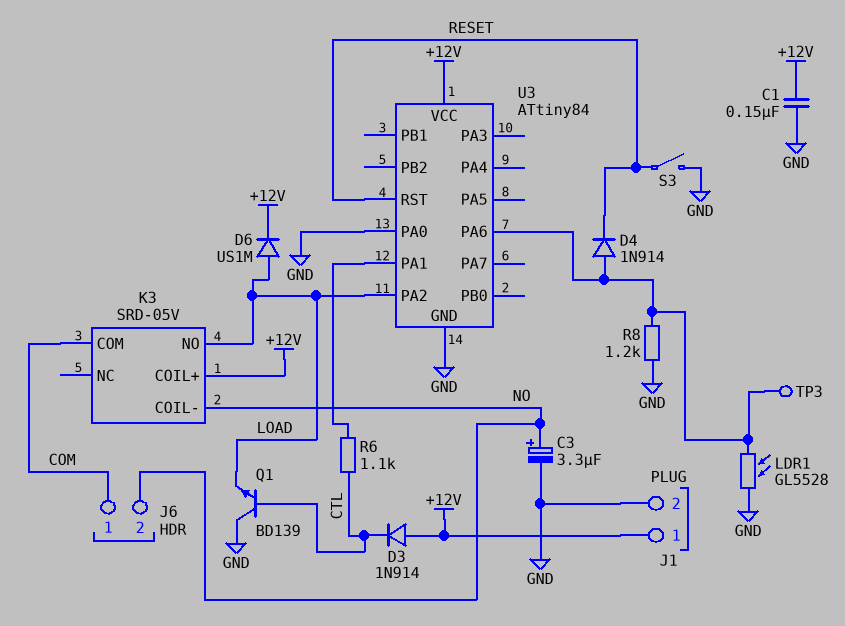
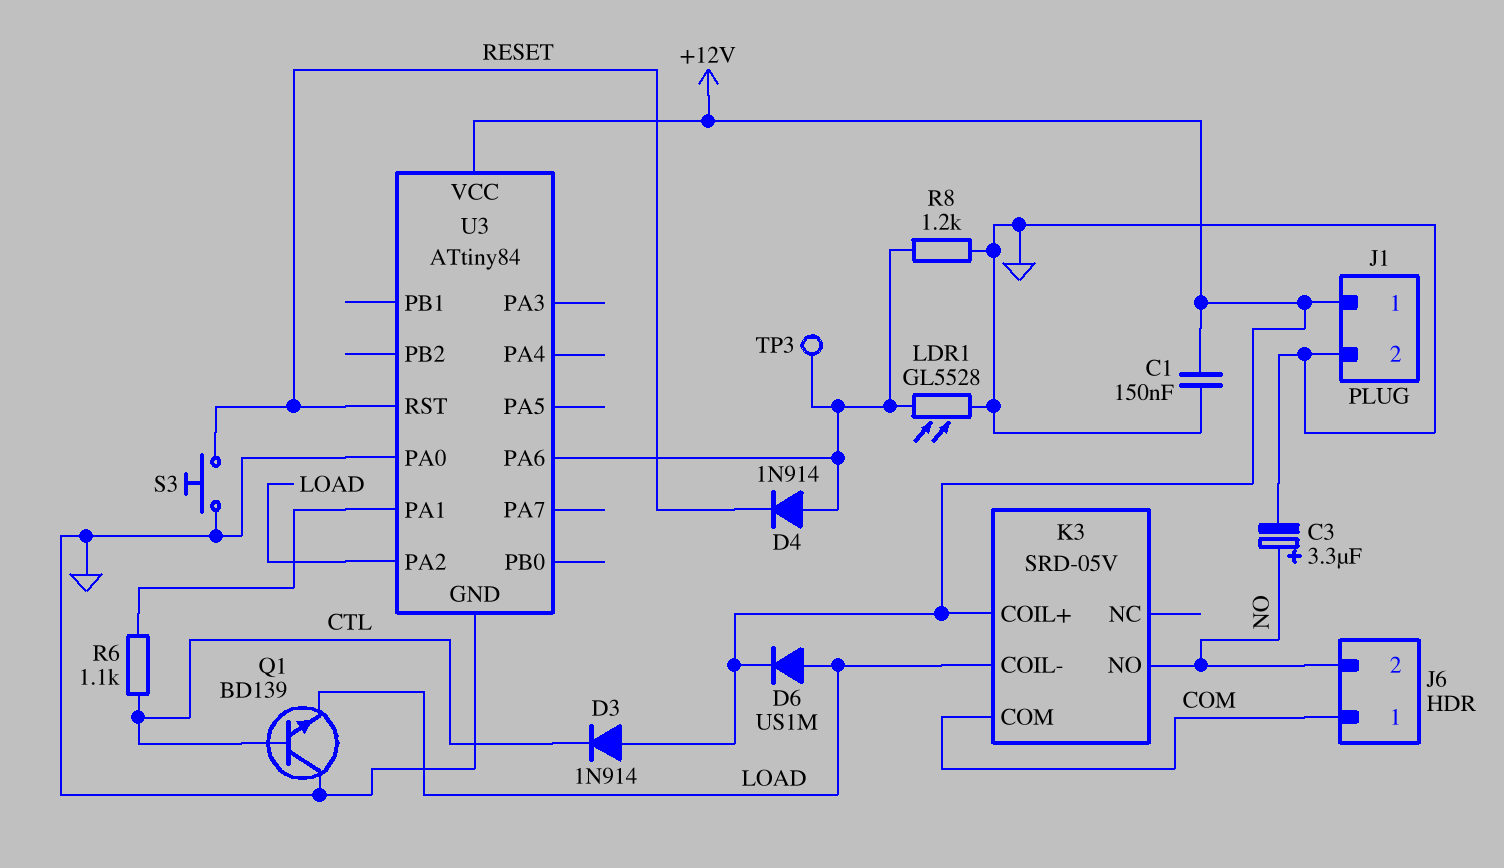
K3 pin COIL-: NO -> LOAD
K3 pin NO: LOAD -> NO
S3: switch (GND, RESET) -> button (GND, RESET)

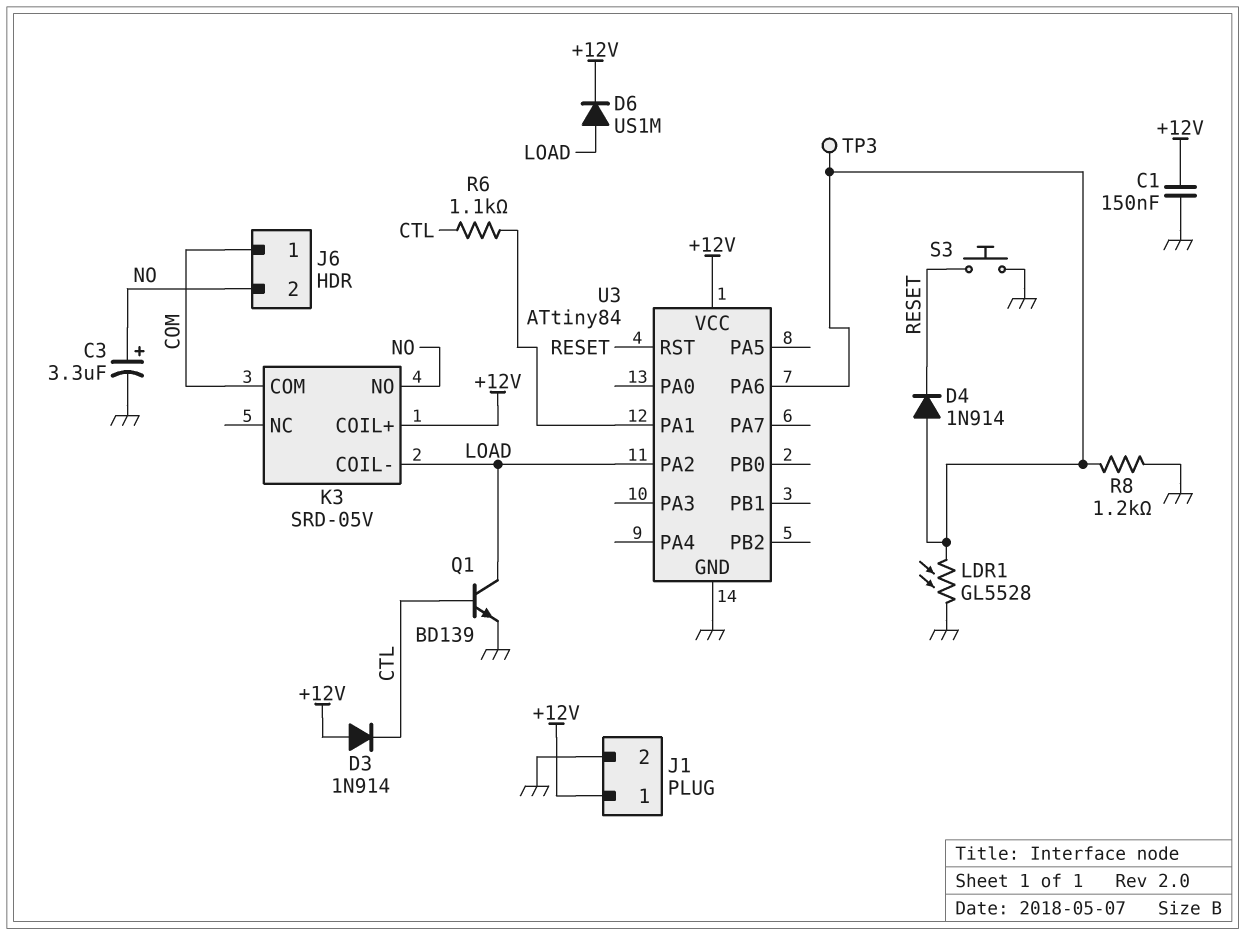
Q1: NPN BD139 (B CTL, C GND, E LOAD) -> NPN BD139 (B CTL, C LOAD, E GND)
U3 pin PA0: GND -> none

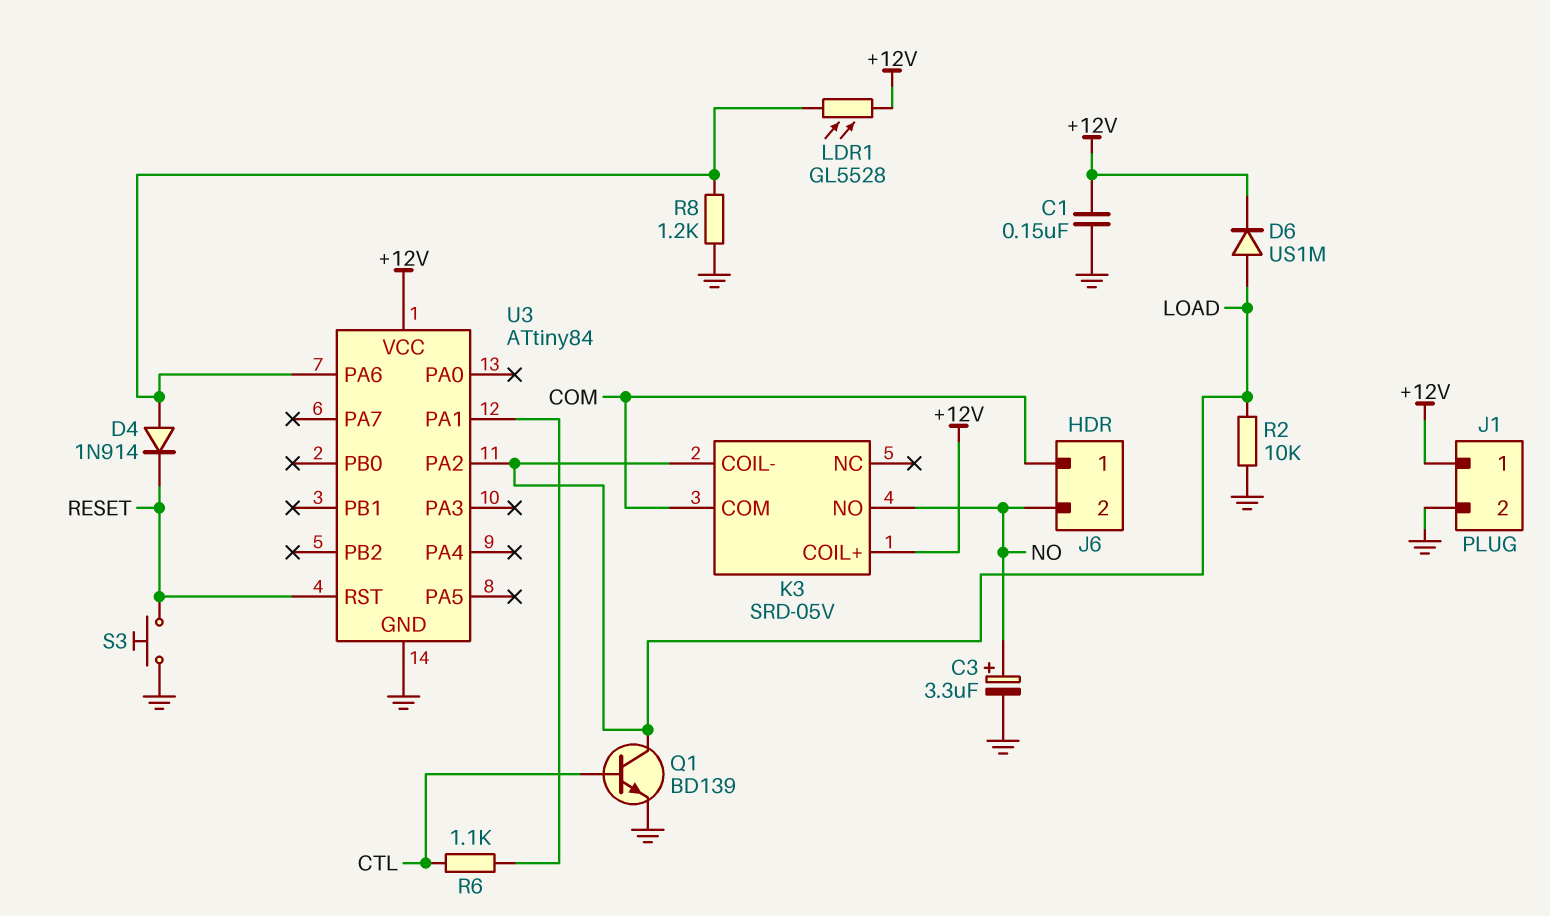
D3: diode 1N914 (A +12V, K CTL) -> none
LDR1: GL5528 (GND, U3/PA6) -> GL5528 (+12V, U3/PA6)
R2: none -> 10k (GND, LOAD)
TP3: test point (U3/PA6) -> none

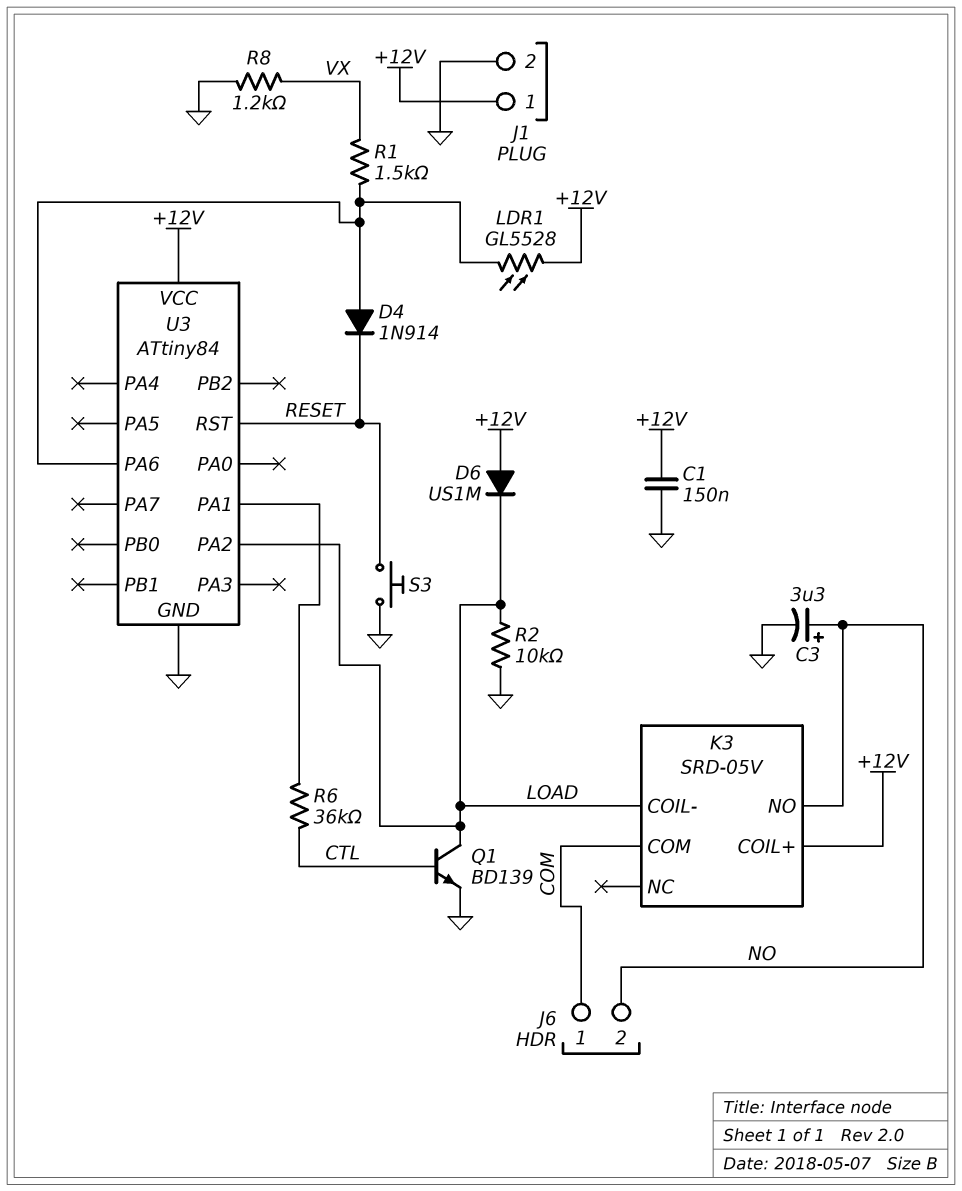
D6: diode US1M (A LOAD, K +12V) -> diode US1M (A +12V, K LOAD)
R1: none -> 1.5k (U3/PA6, VX)
R6: 1.1k (CTL, U3/PA1) -> 36k (CTL, U3/PA1)
R8: 1.2k (GND, U3/PA6) -> 1.2k (GND, VX)

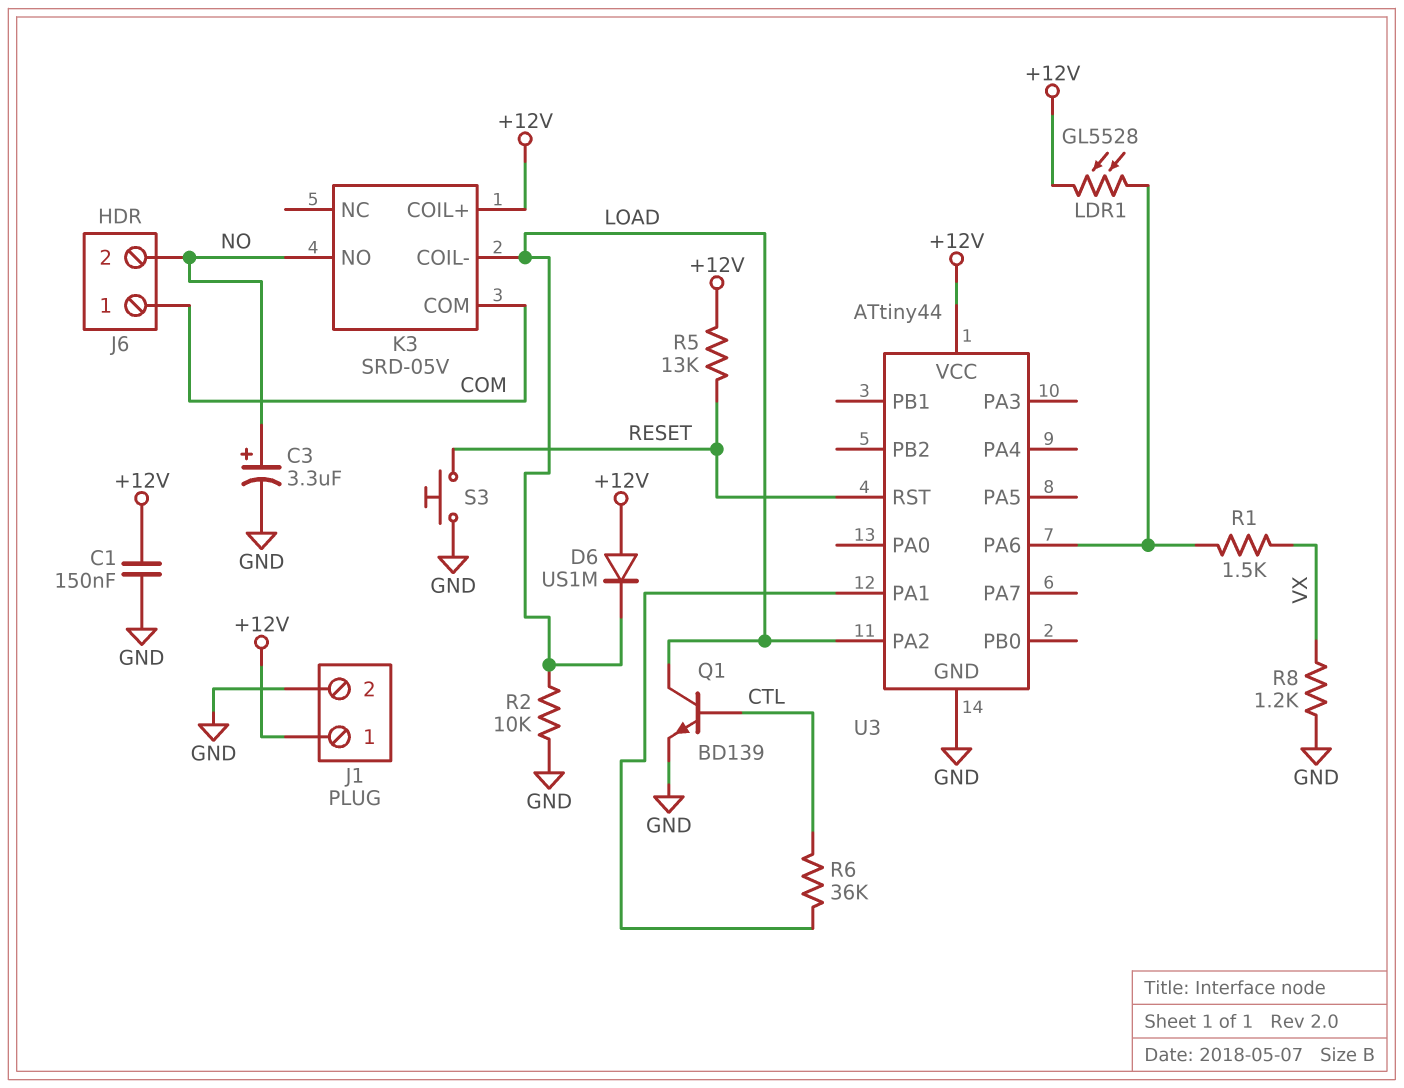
D4: diode 1N914 (A U3/PA6, K RESET) -> none
R5: none -> 13k (+12V, RESET)
U3: ATtiny84 -> ATtiny44

